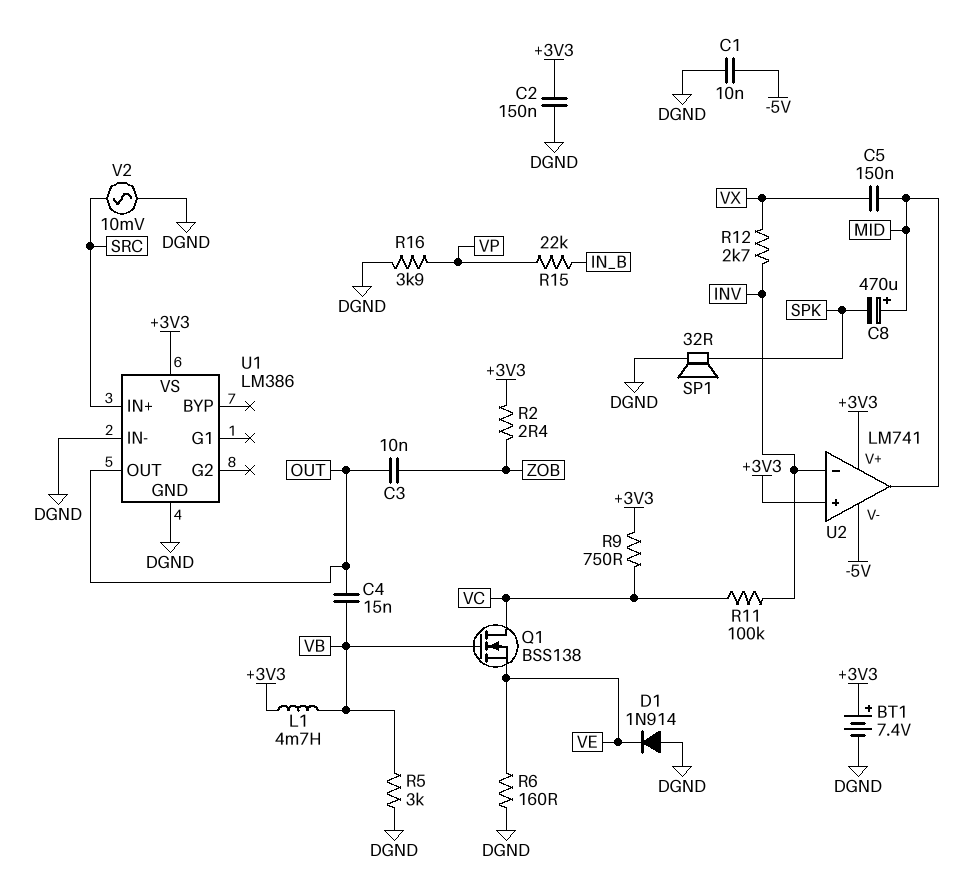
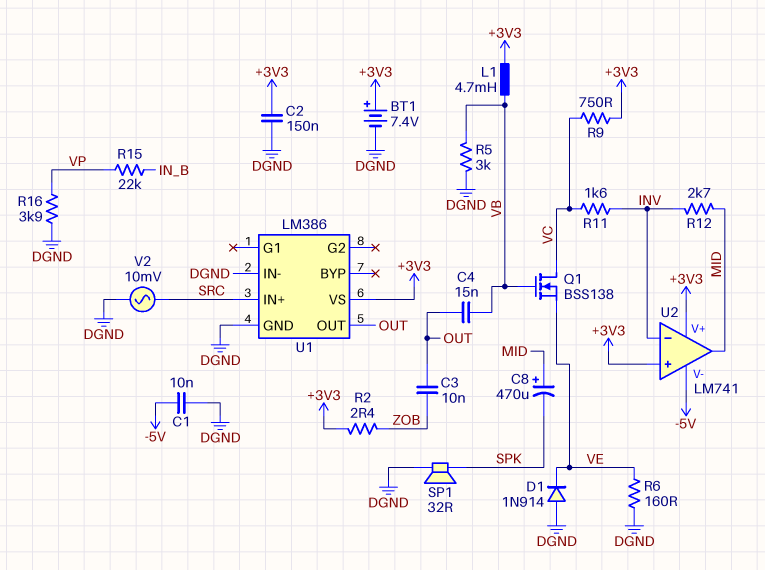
C5: 150nF (MID, VX) -> none
R11: 100k (INV, VC) -> 1.6k (INV, VC)
R12: 2.7k (INV, VX) -> 2.7k (INV, MID)

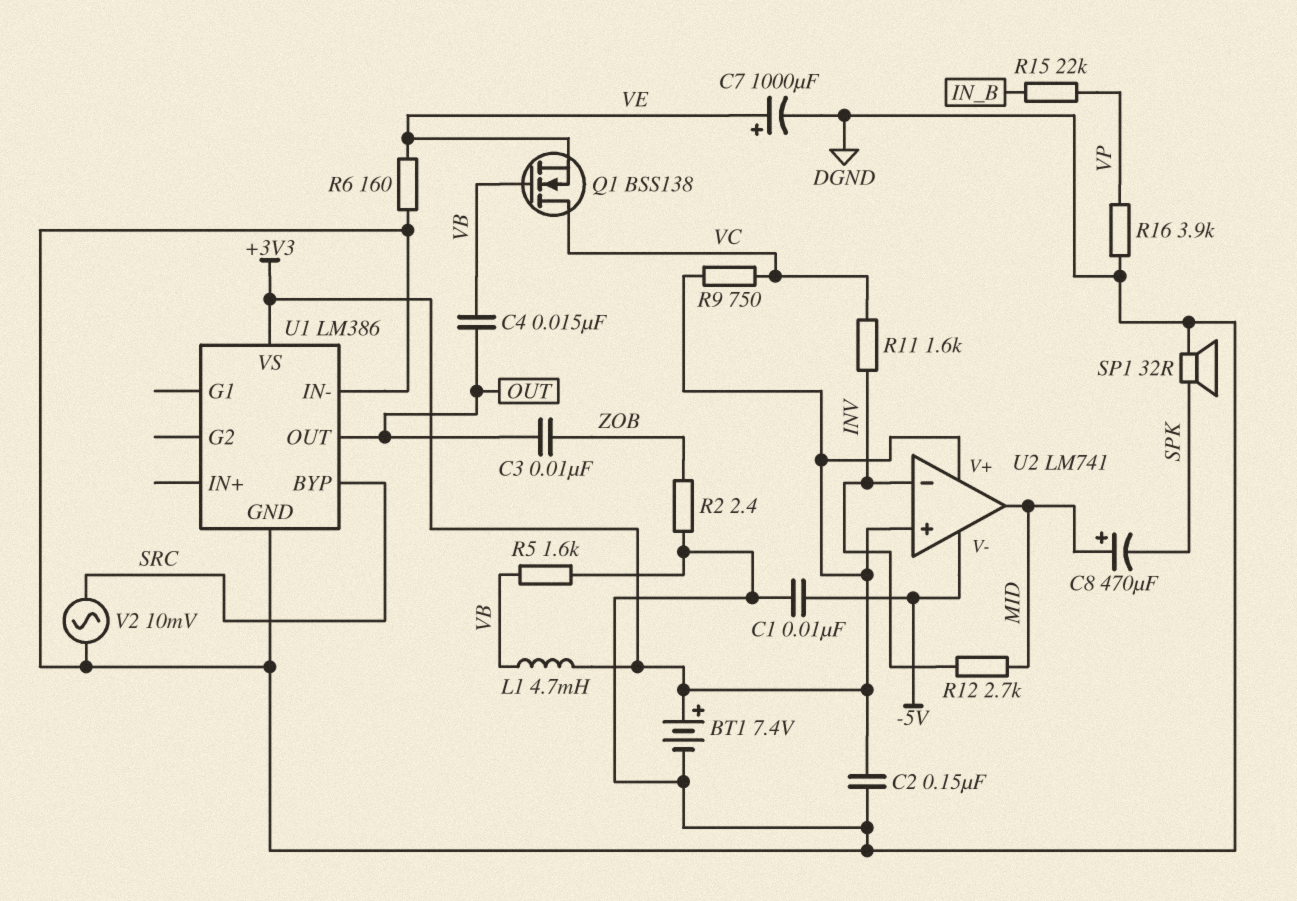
C7: none -> 1000uF (plus VE, minus DGND)
D1: diode 1N914 (A DGND, K VE) -> none
R2: 2.4 (+3V3, ZOB) -> 2.4 (DGND, ZOB)
R5: 3k (DGND, VB) -> 1.6k (DGND, VB)
U1 pin BYP: none -> SRC
U1 pin IN+: SRC -> none

